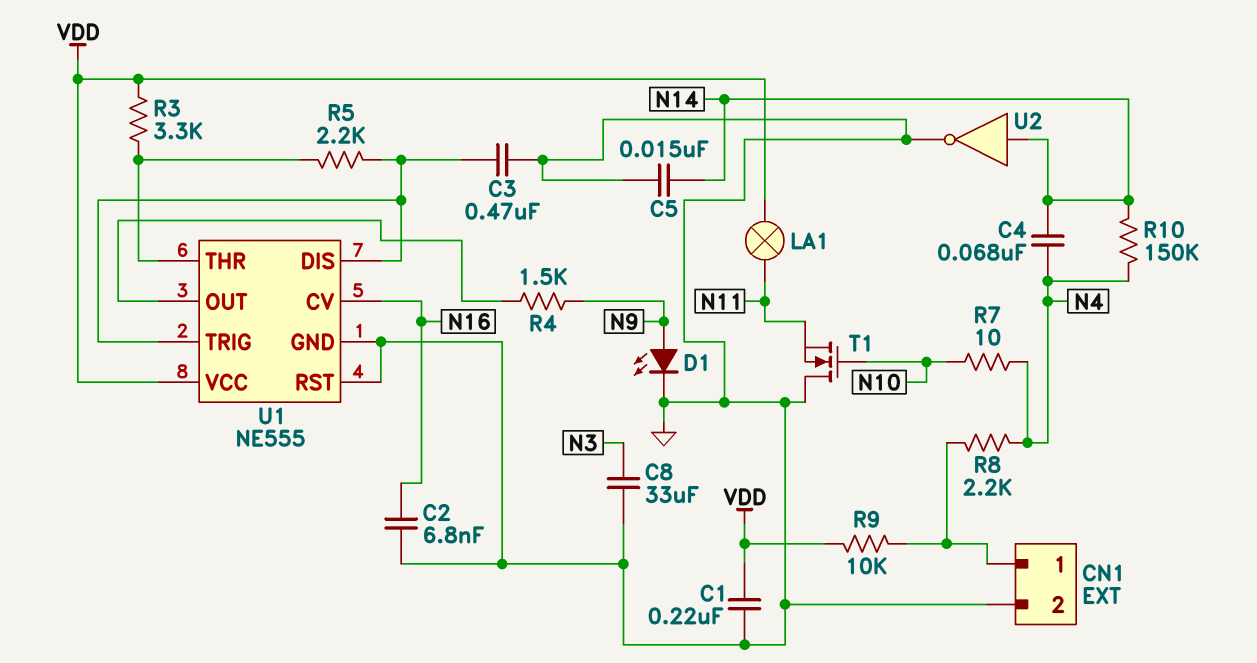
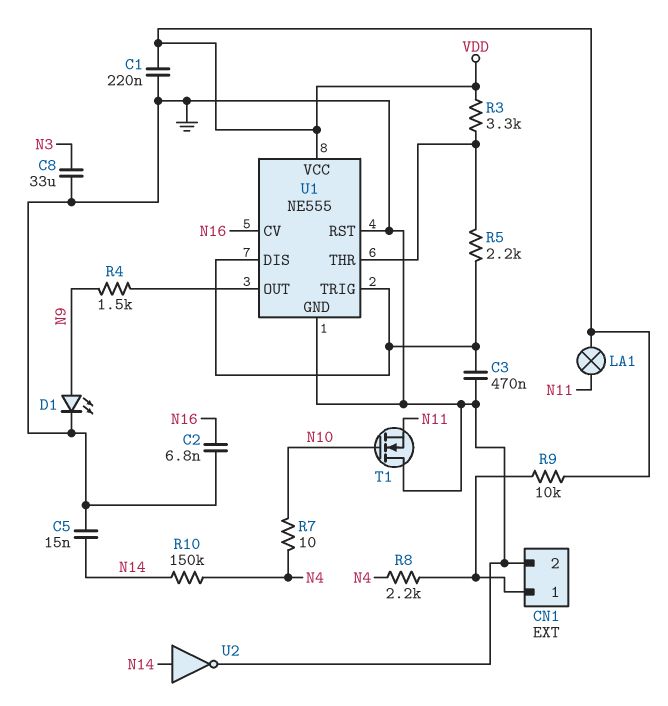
C4: 68nF (N4, N14) -> none

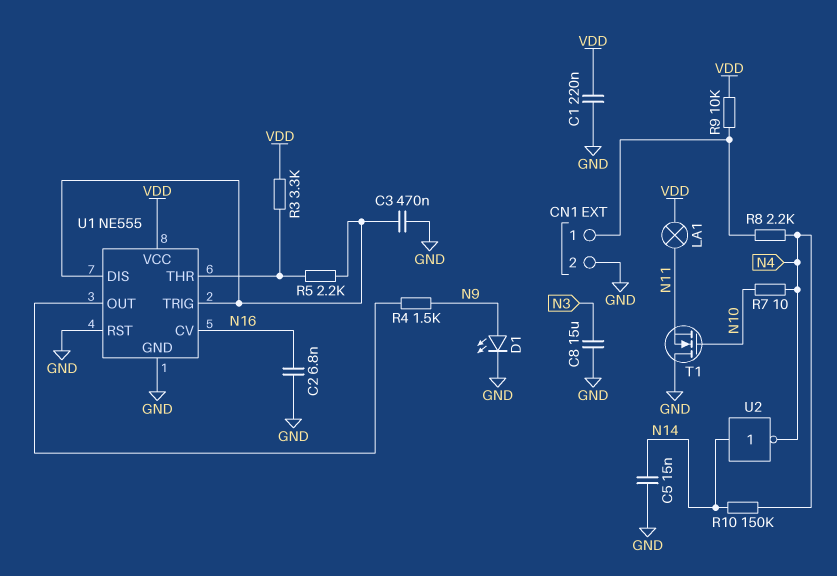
C8: 33uF (GND, N3) -> 15uF (GND, N3)
U2: NOT (in N14, out GND) -> NOT (in N14, out N4)

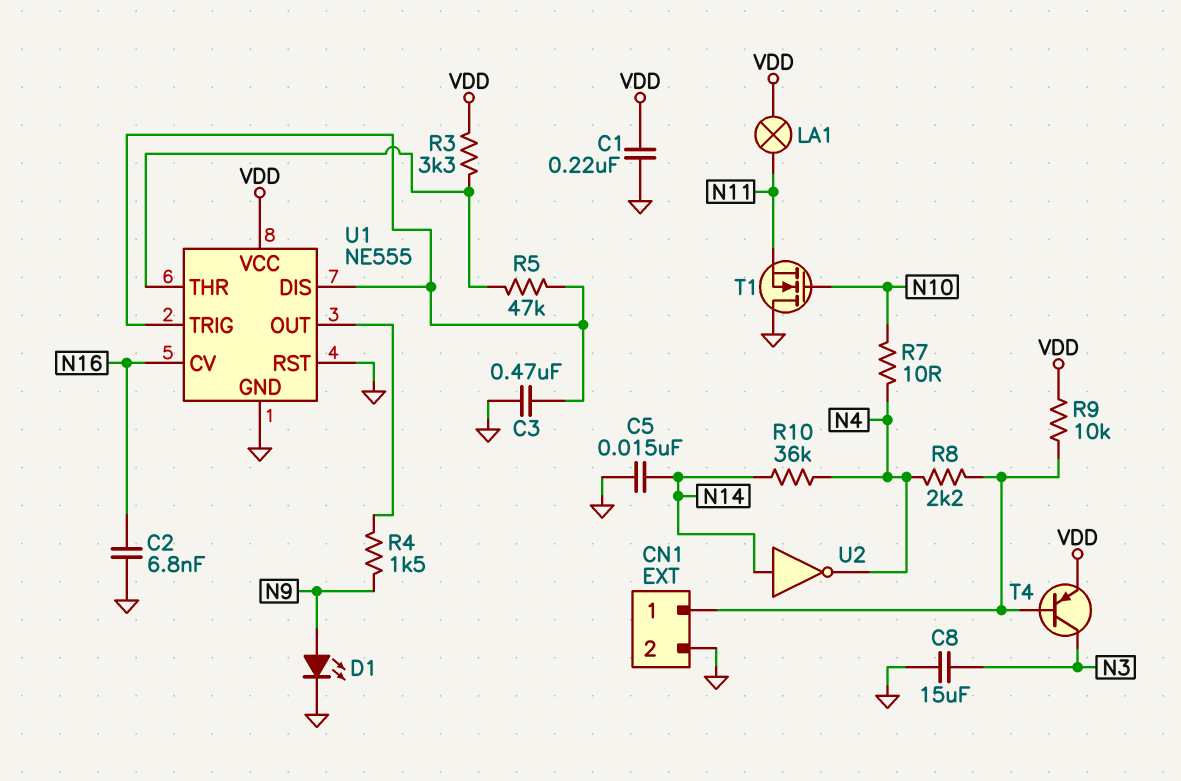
R5: 2.2k (U1/DIS, U1/THR) -> 47k (U1/DIS, U1/THR)
R10: 150k (N4, N14) -> 36k (N4, N14)
T4: none -> PNP (B CN1/1, C N3, E VDD)

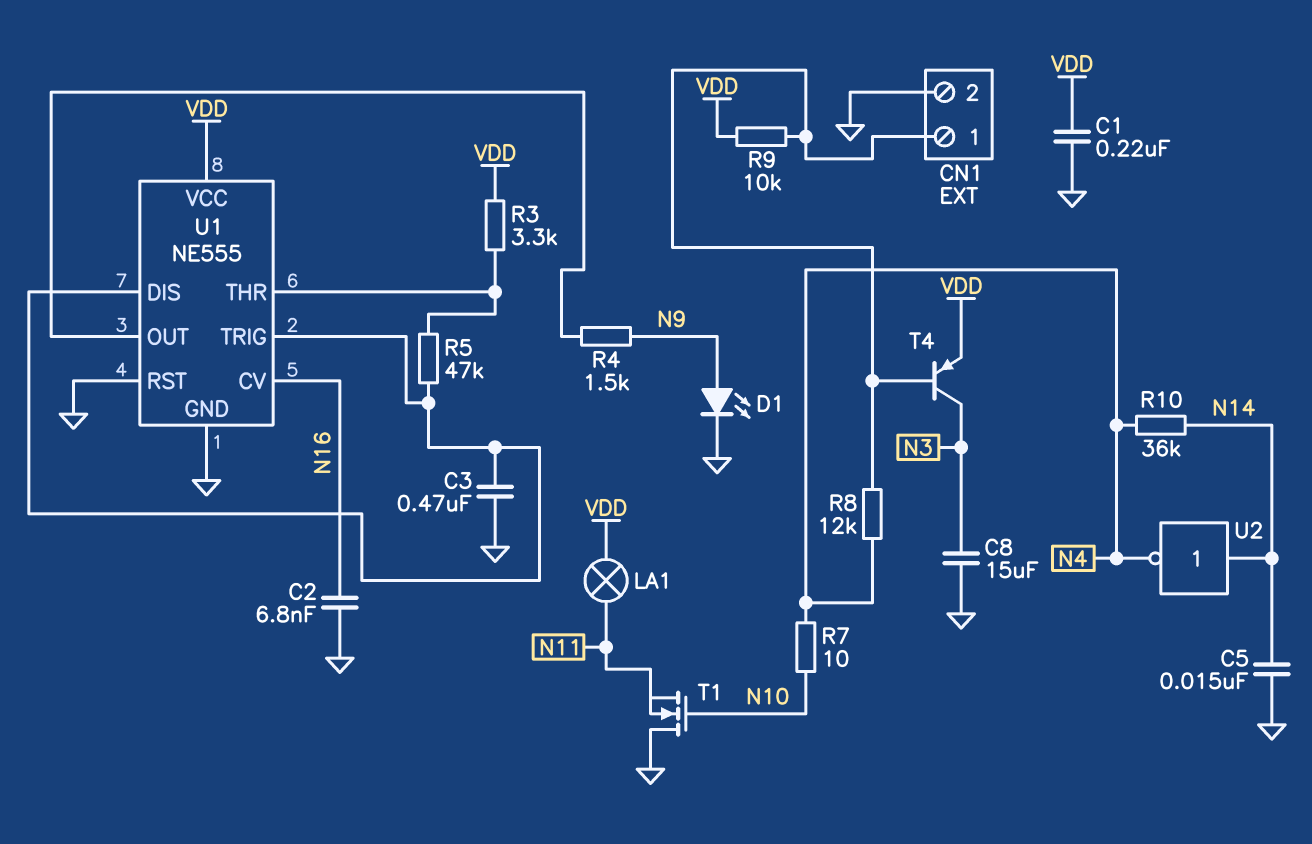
R8: 2.2k (CN1/1, N4) -> 12k (CN1/1, N4)

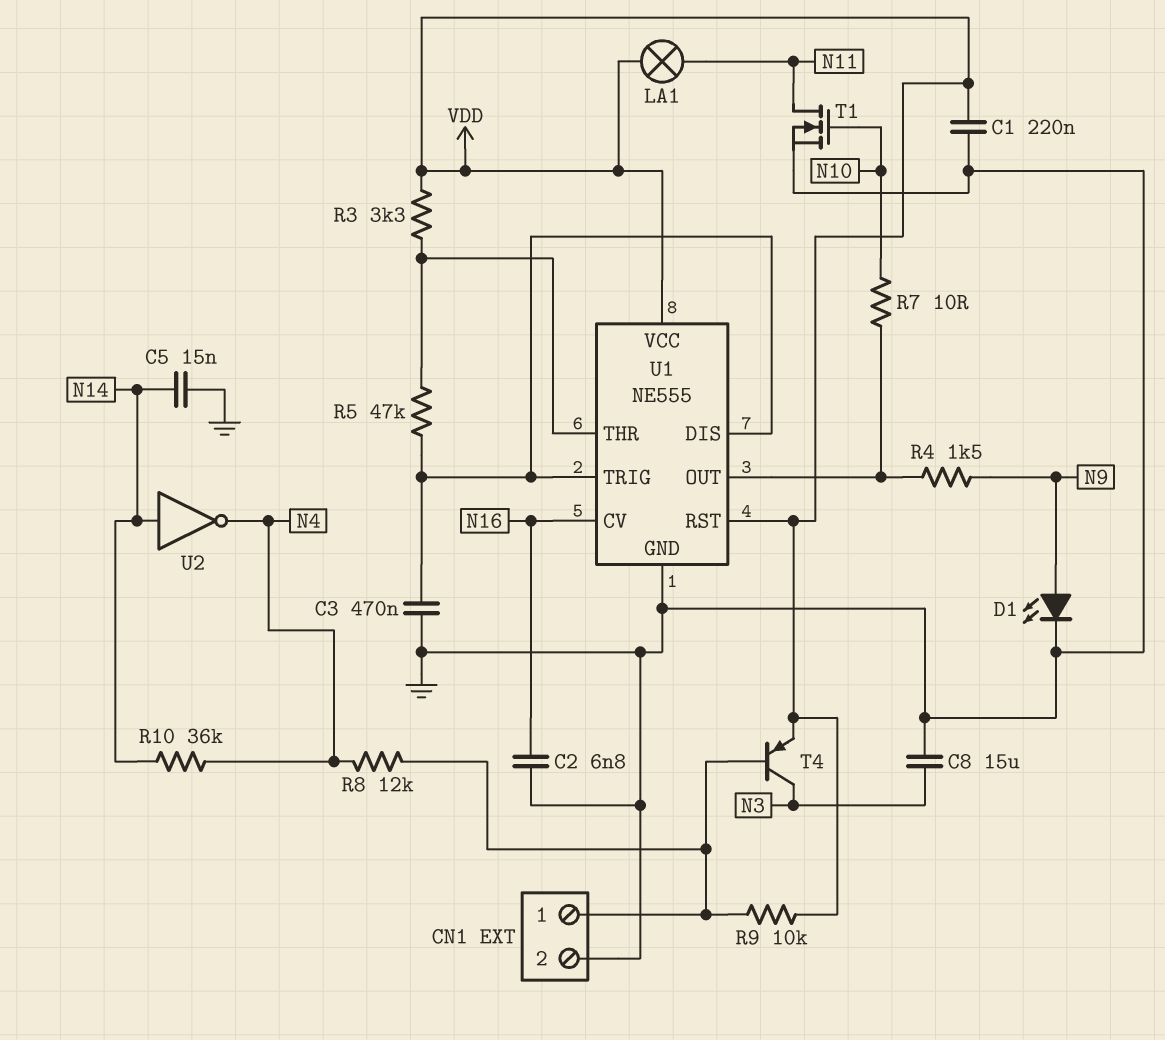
R7: 10 (N4, N10) -> 10 (N10, U1/OUT)
T1: NMOS (G N10, D GND, S N11) -> NMOS (G N10, D N11, S GND)
U1 pin RST: GND -> VDD

